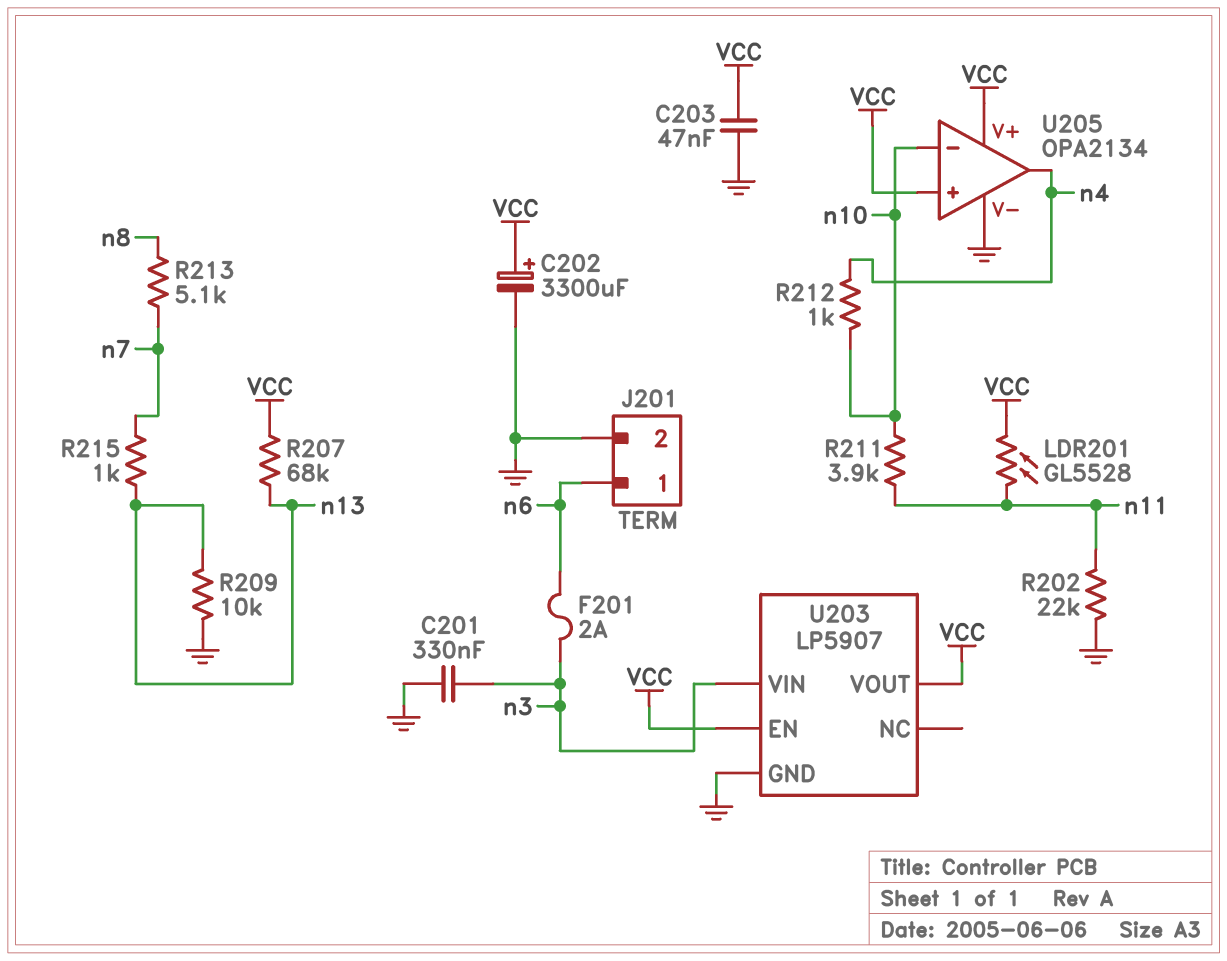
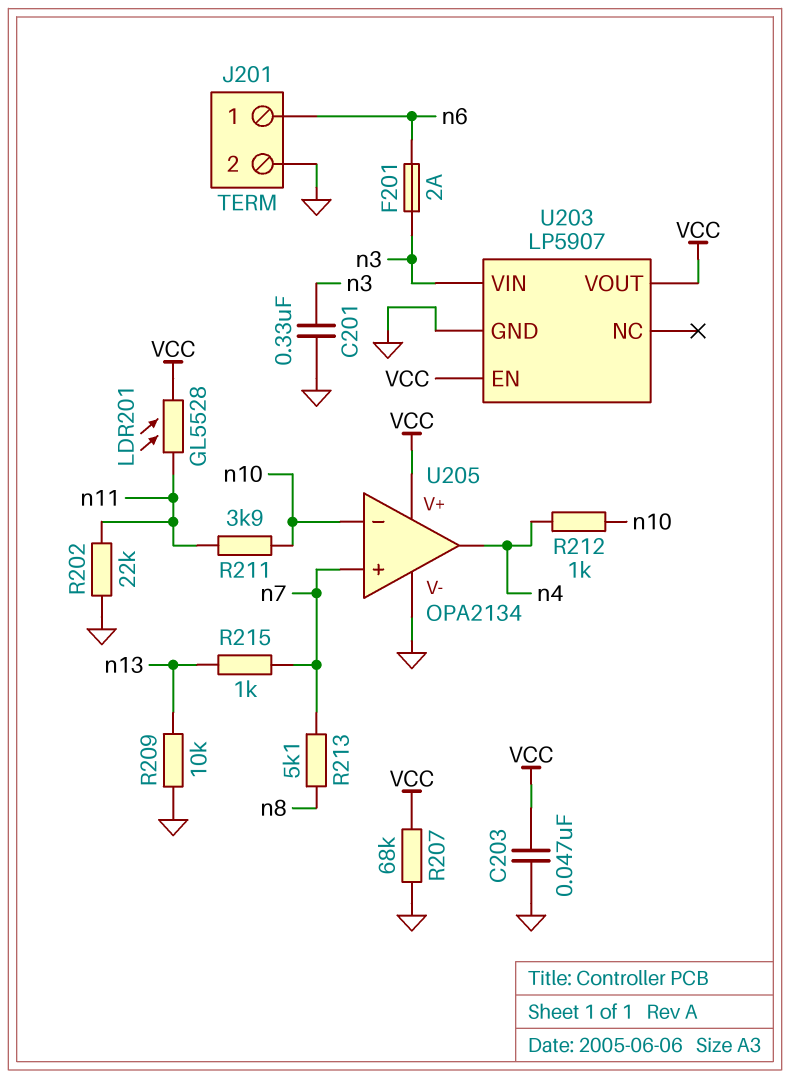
C202: 3300uF (plus VCC, minus GND) -> none
R207: 68k (VCC, n13) -> 68k (GND, VCC)
U205 pin in+: VCC -> n7

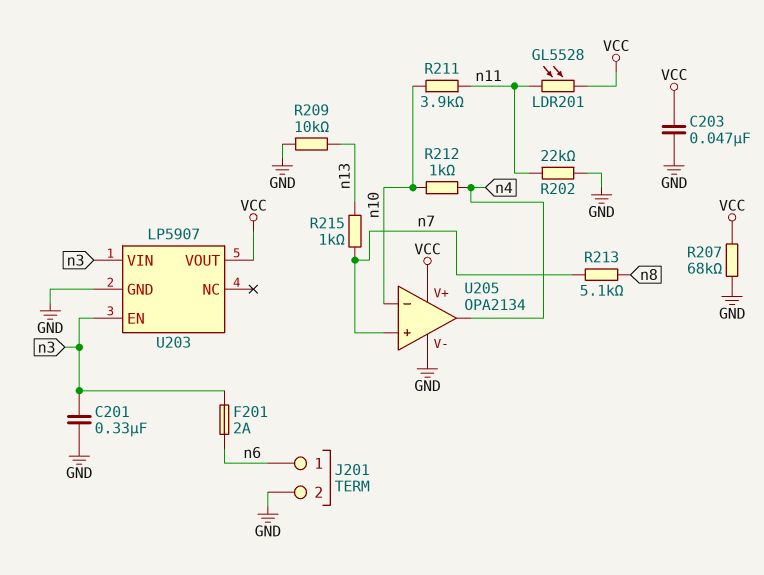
U203 pin EN: VCC -> n3

